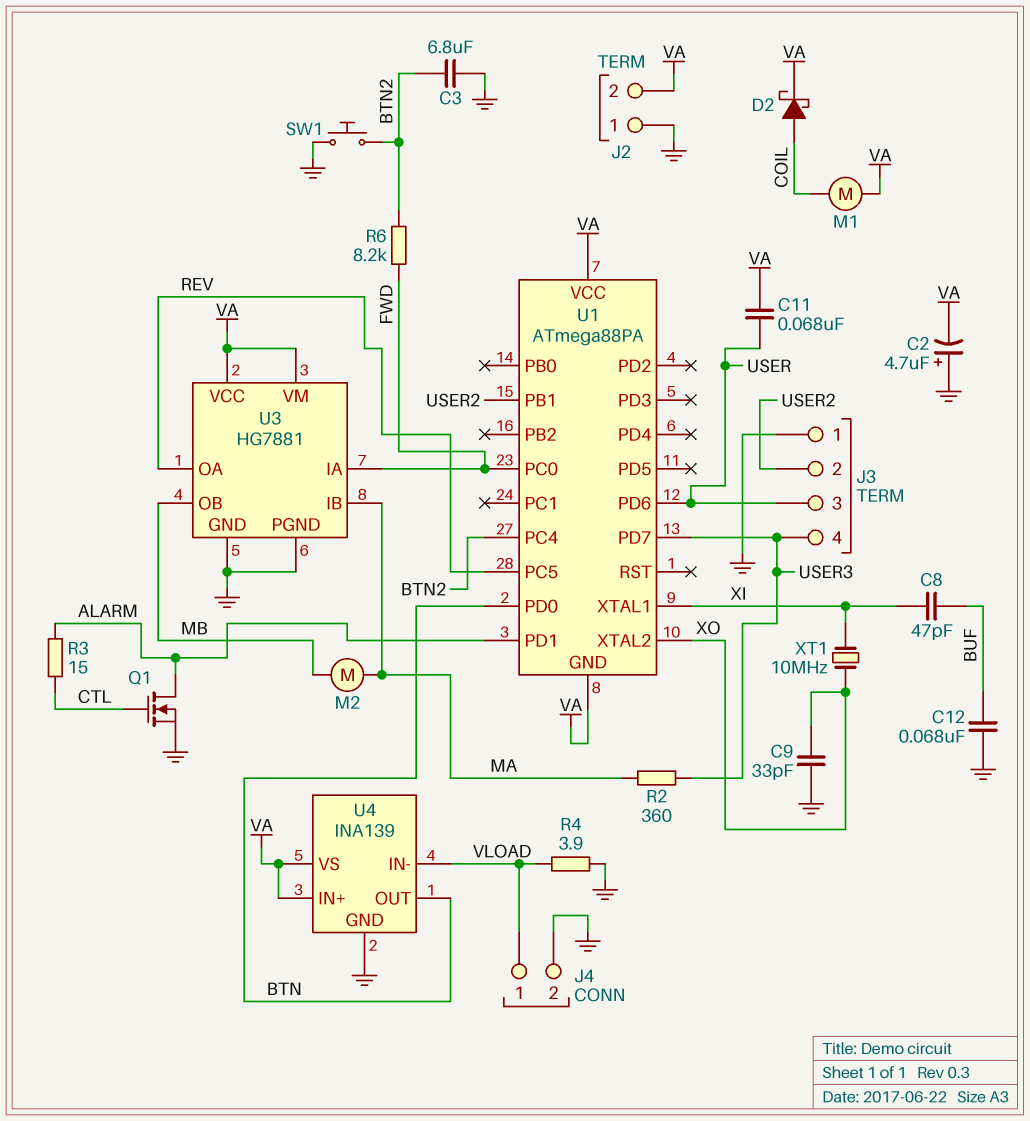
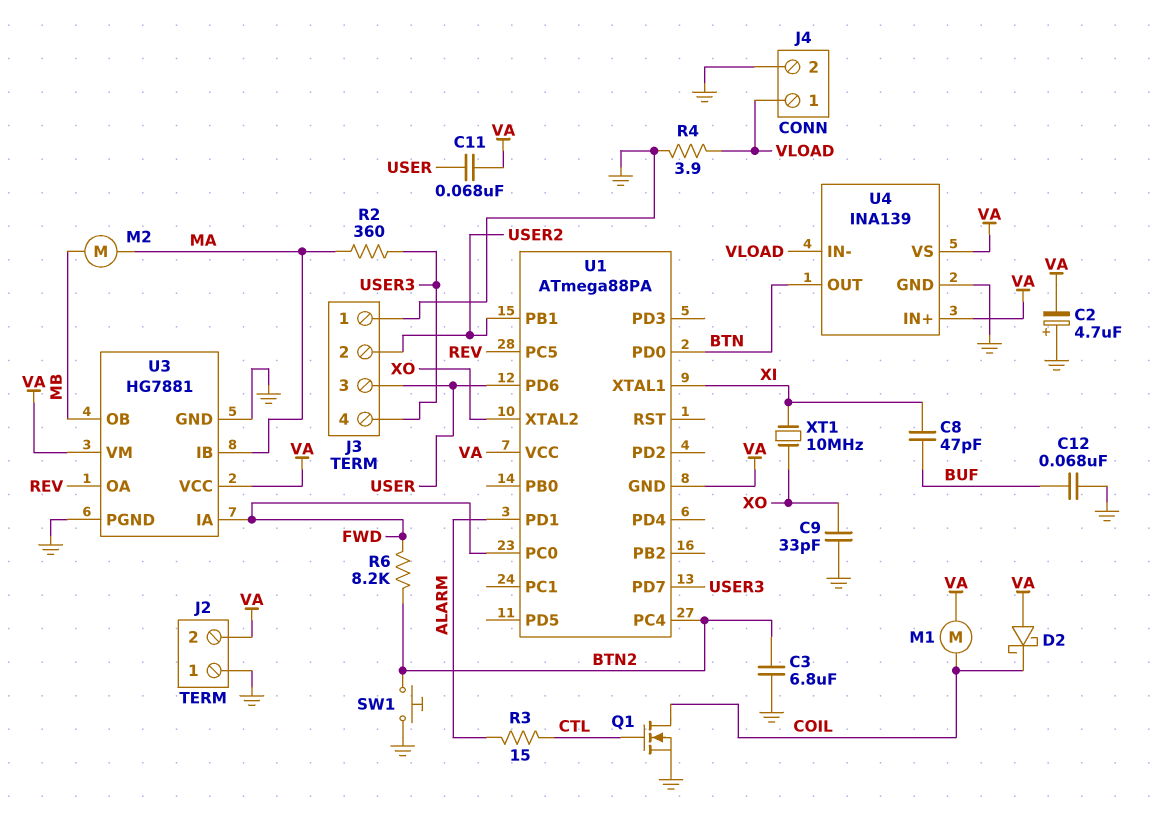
D2: schottky (A COIL, K VA) -> schottky (A VA, K COIL)
Q1: NMOS (G CTL, D ALARM, S GND) -> NMOS (G CTL, D COIL, S GND)

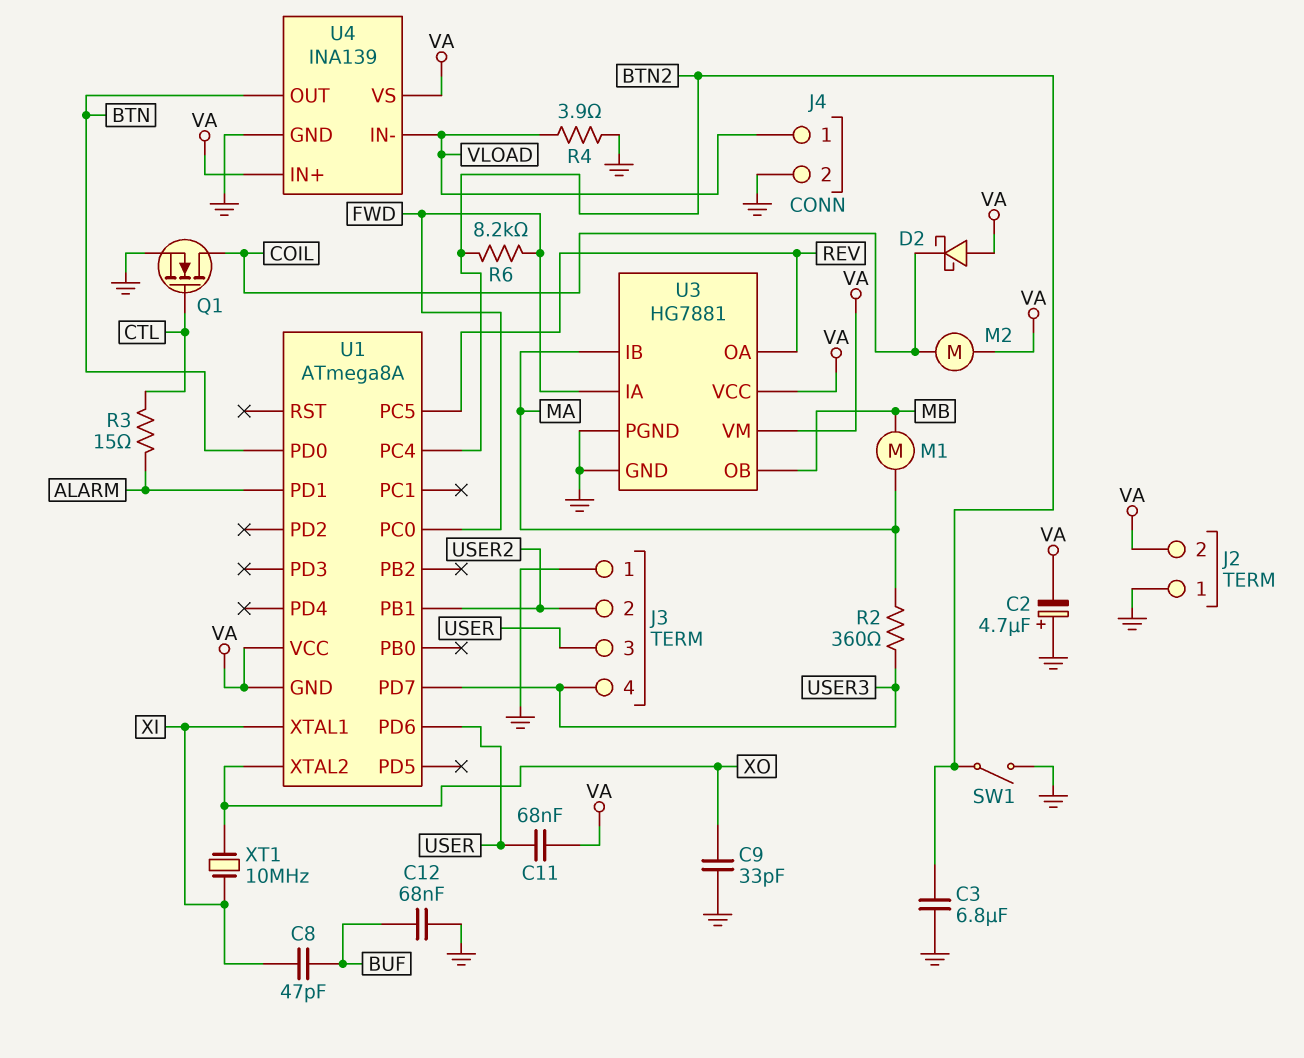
M1: motor (COIL, VA) -> motor (MA, MB)
M2: motor (MA, MB) -> motor (COIL, VA)
SW1: button (BTN2, GND) -> switch (BTN2, GND)
U1: ATmega88PA -> ATmega8A

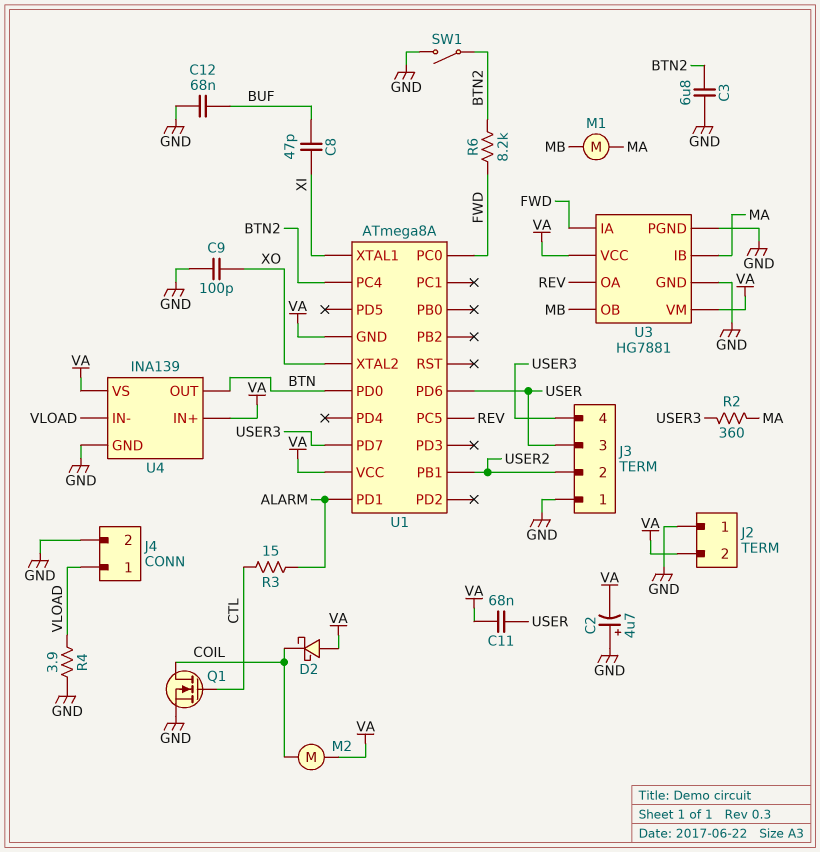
C9: 33pF (GND, XO) -> 100pF (GND, XO)
XT1: 10MHz (XI, XO) -> none

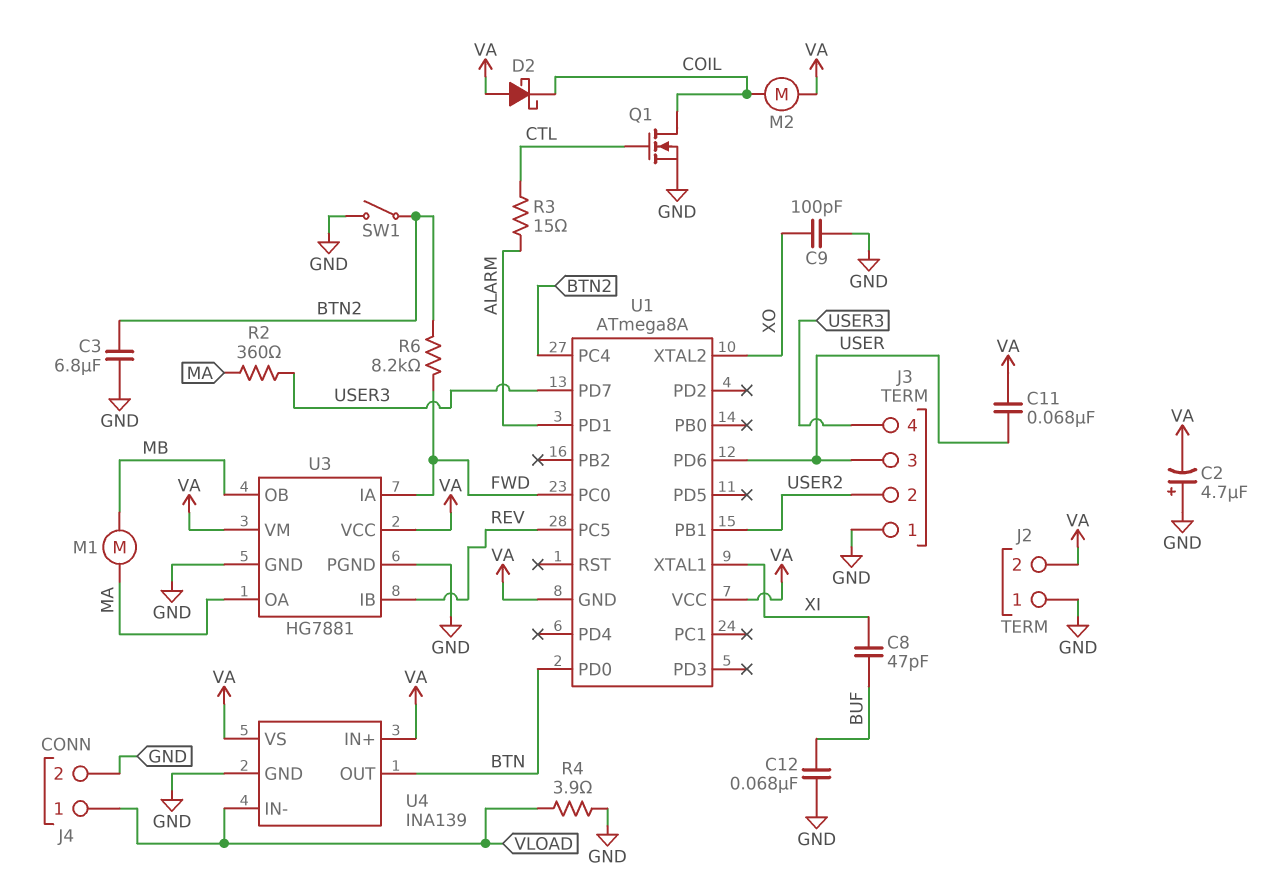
U3 pin IB: MA -> REV
U3 pin OA: REV -> MA

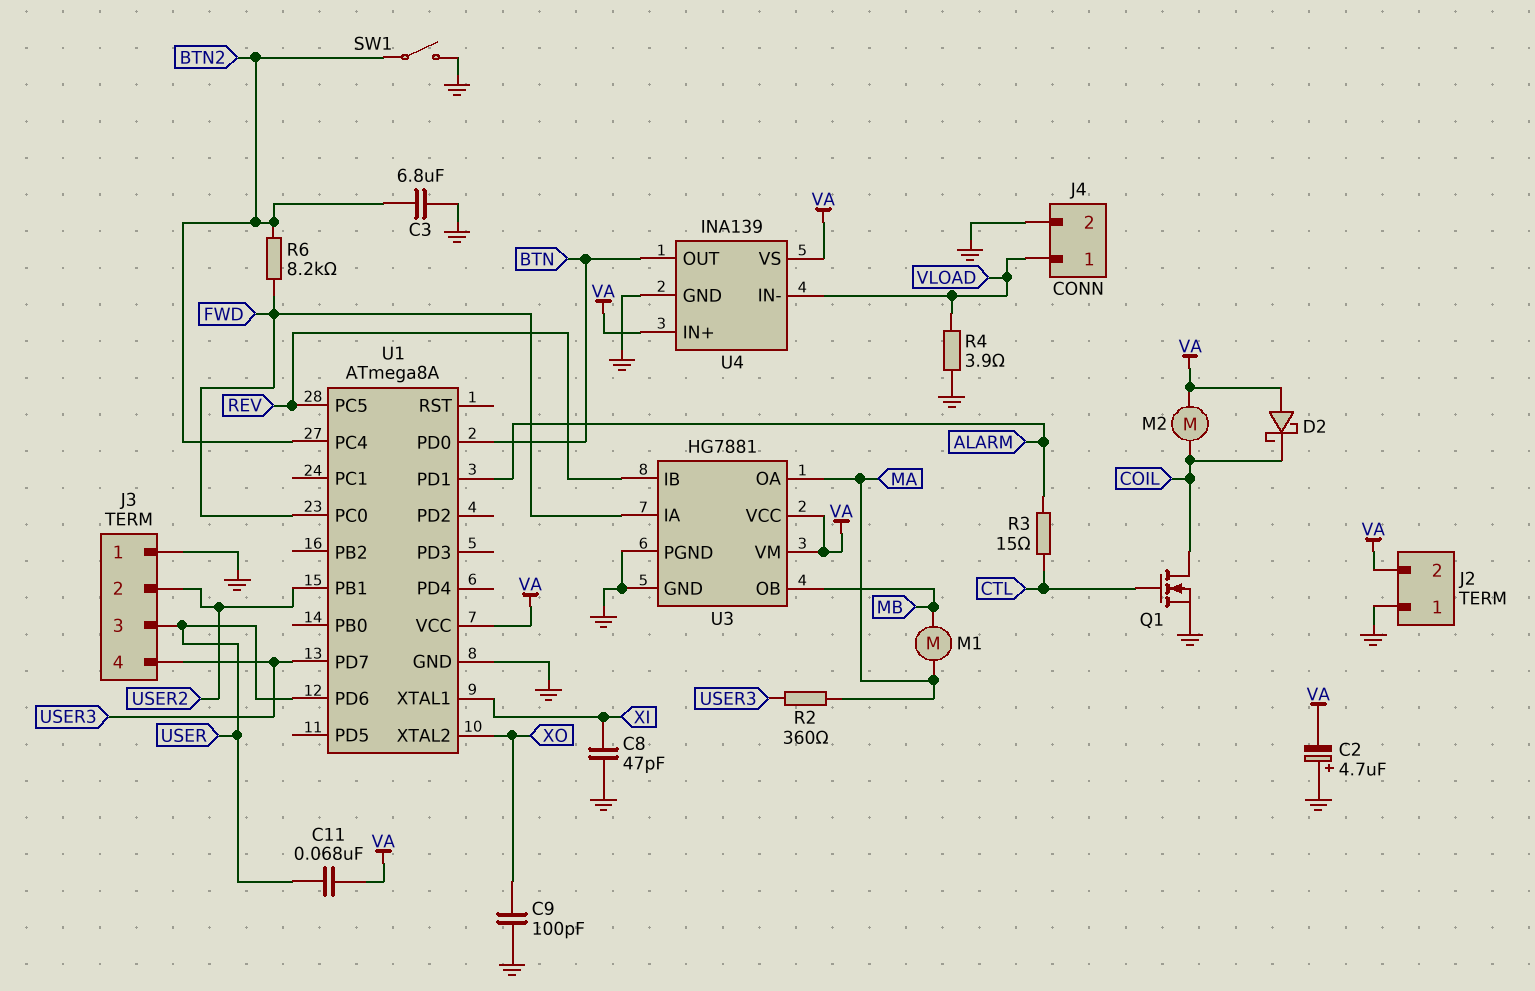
C8: 47pF (BUF, XI) -> 47pF (GND, XI)
C12: 68nF (BUF, GND) -> none
U1 pin GND: VA -> GND

